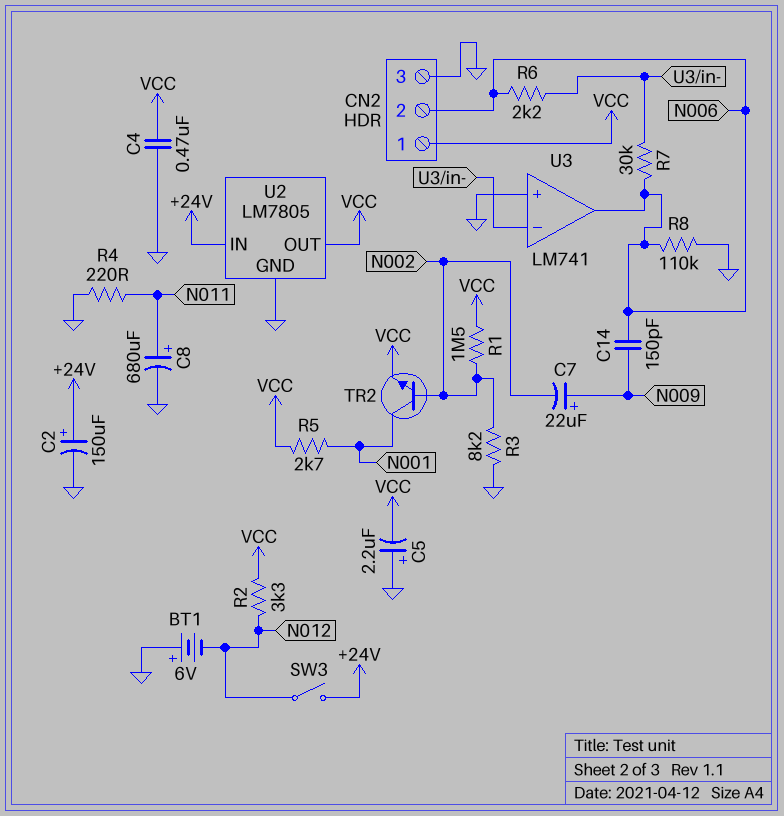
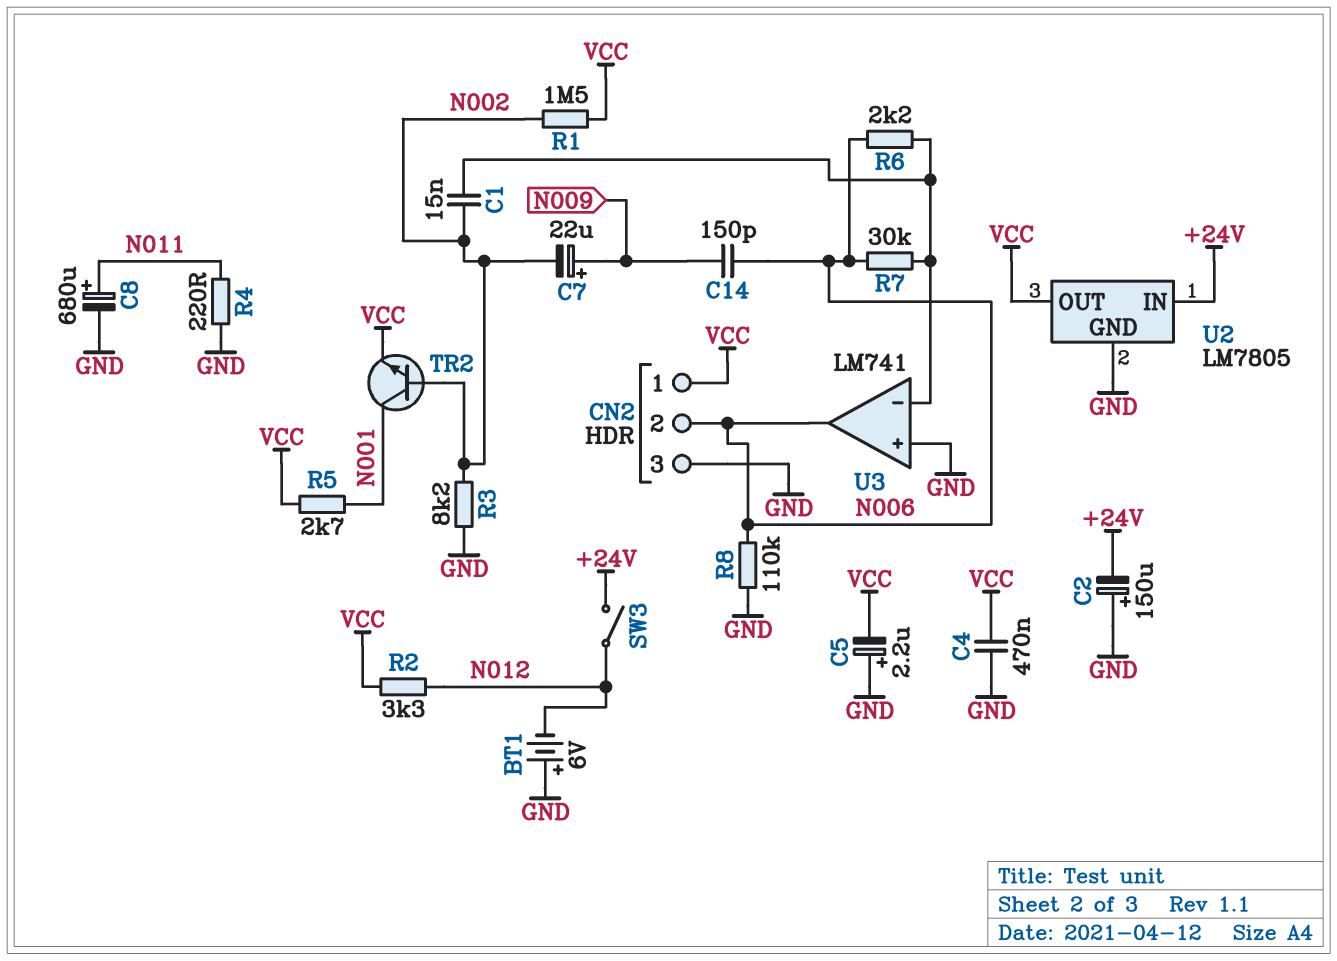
C1: none -> 15nF (N002, U3/in-)
C2: 150uF (plus +24V, minus GND) -> 150uF (plus GND, minus +24V)

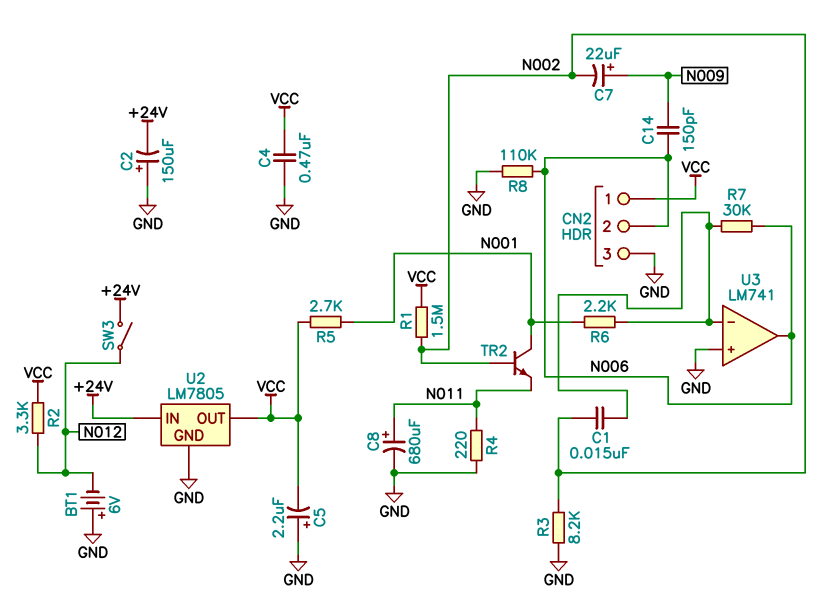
R6: 2.2k (N006, U3/in-) -> 2.2k (N001, U3/in-)
TR2: NPN (B N002, C N001, E VCC) -> NPN (B N002, C N001, E N011)

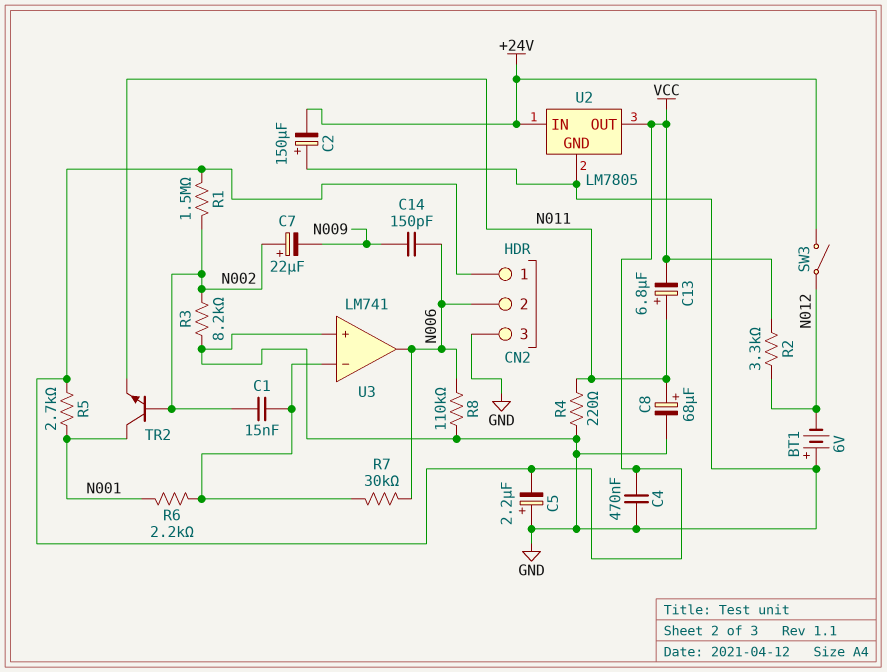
C7: 22uF (plus N009, minus N002) -> 22uF (plus N002, minus N009)
C8: 680uF (plus N011, minus GND) -> 68uF (plus N011, minus GND)
C13: none -> 6.8uF (plus N011, minus VCC)

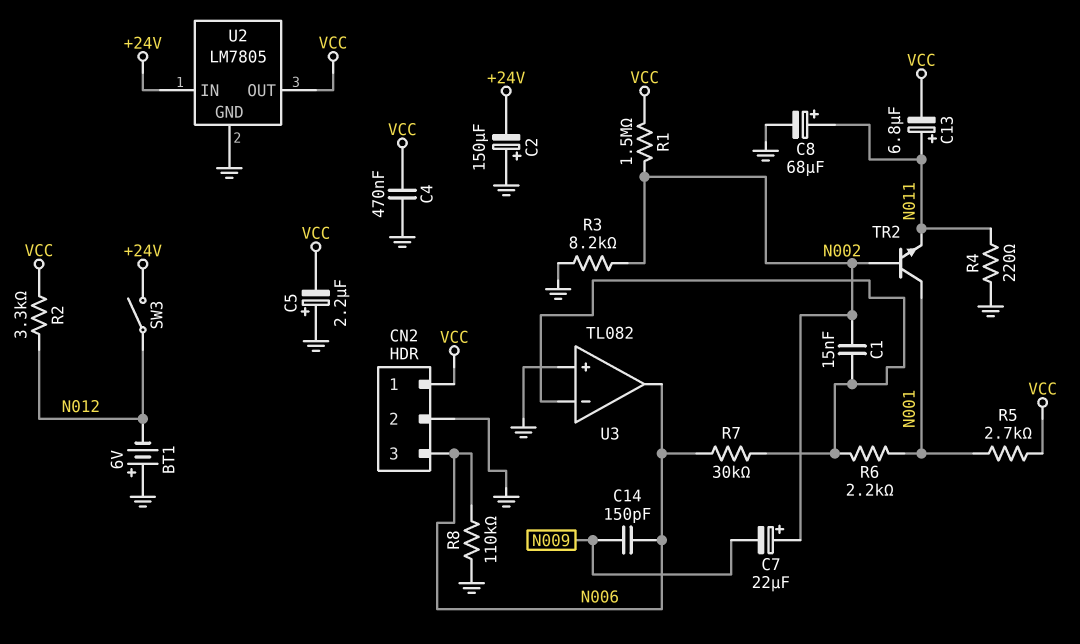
CN2 pin 2: N006 -> GND
CN2 pin 3: GND -> N006
U3: LM741 -> TL082

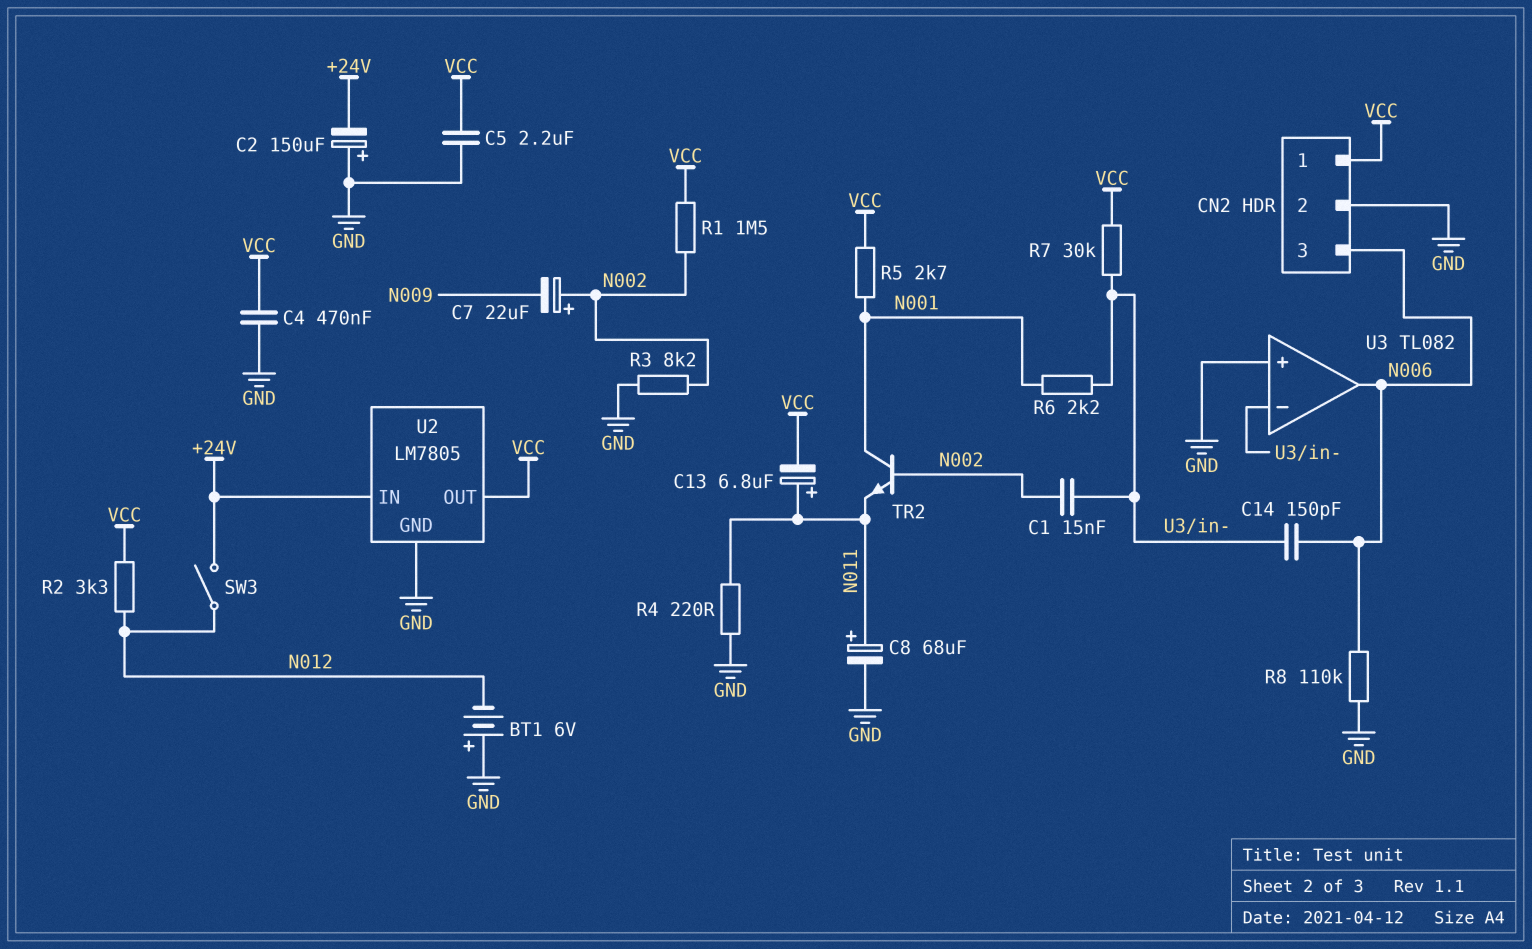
C5: 2.2uF (plus GND, minus VCC) -> 2.2uF (GND, VCC)
C14: 150pF (N006, N009) -> 150pF (N006, U3/in-)
R7: 30k (N006, U3/in-) -> 30k (U3/in-, VCC)

